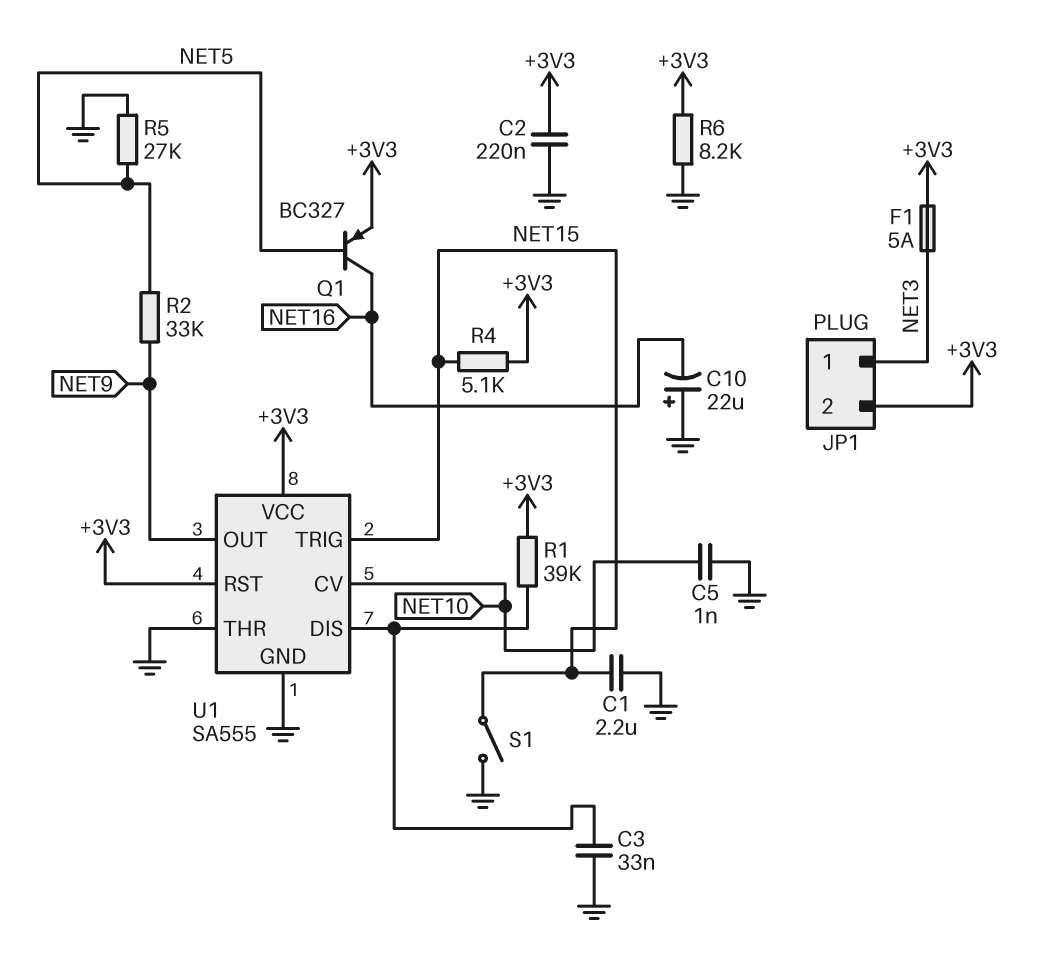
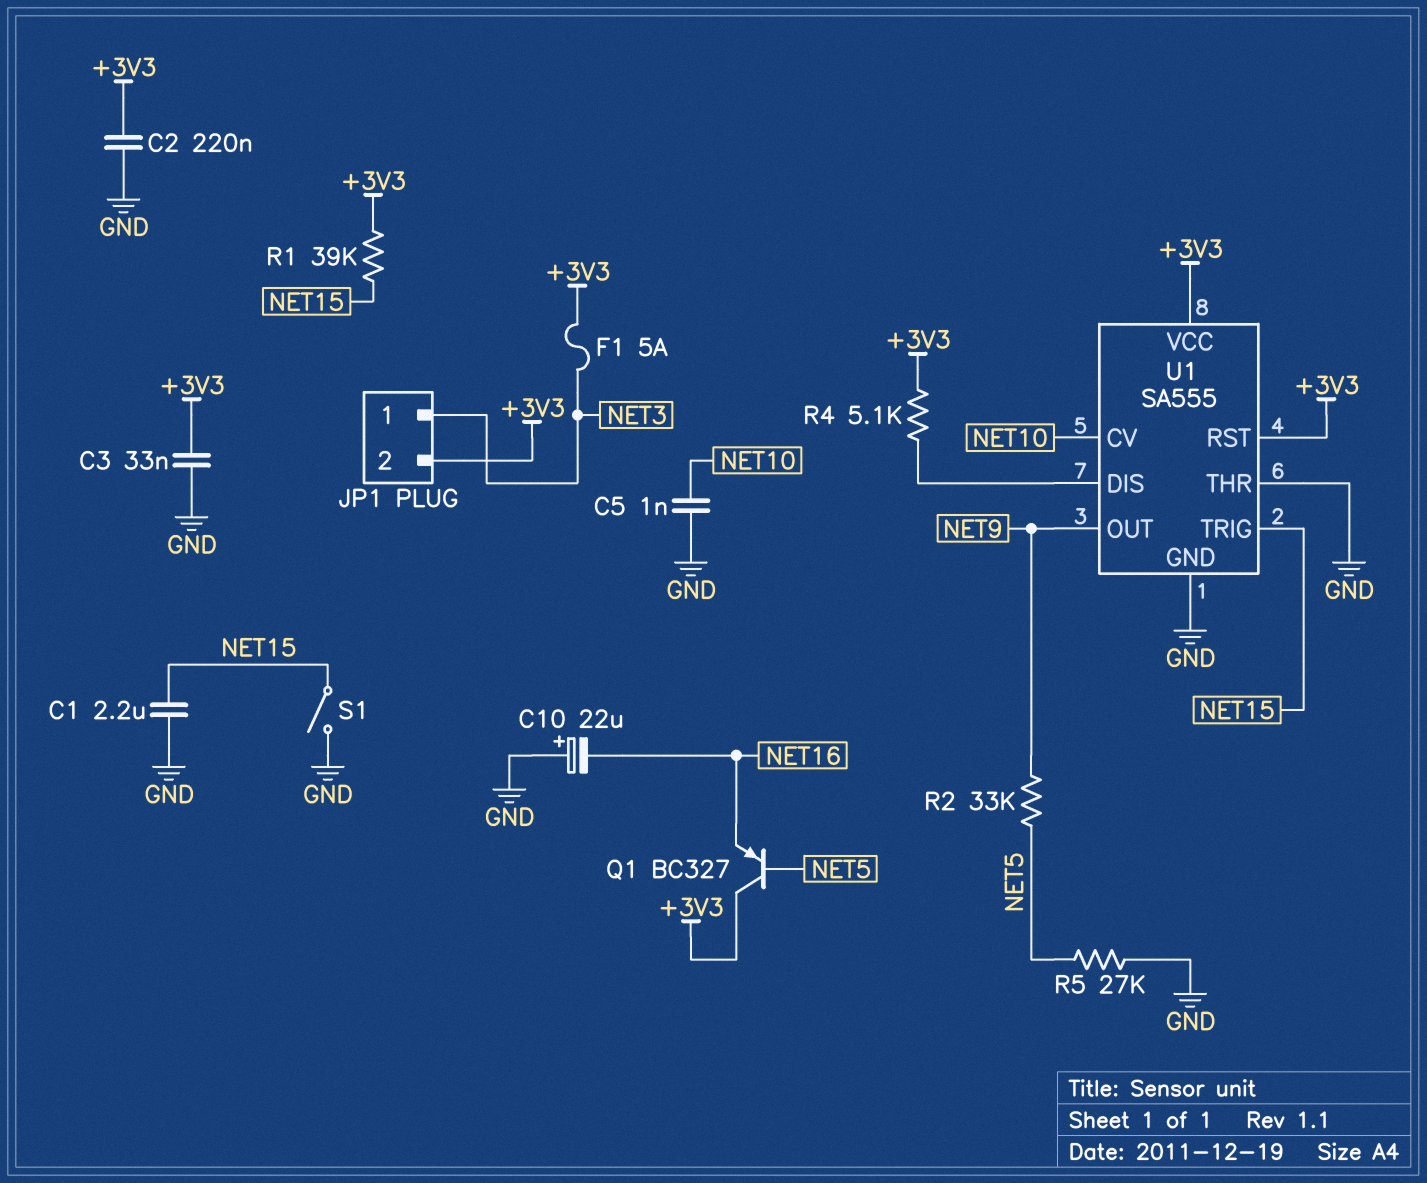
C3: 33nF (GND, U1/DIS) -> 33nF (+3V3, GND)
Q1: PNP BC327 (B NET5, C NET16, E +3V3) -> PNP BC327 (B NET5, C +3V3, E NET16)
R1: 39k (+3V3, U1/DIS) -> 39k (+3V3, NET15)
R4: 5.1k (+3V3, NET15) -> 5.1k (+3V3, U1/DIS)
R6: 8.2k (+3V3, GND) -> none

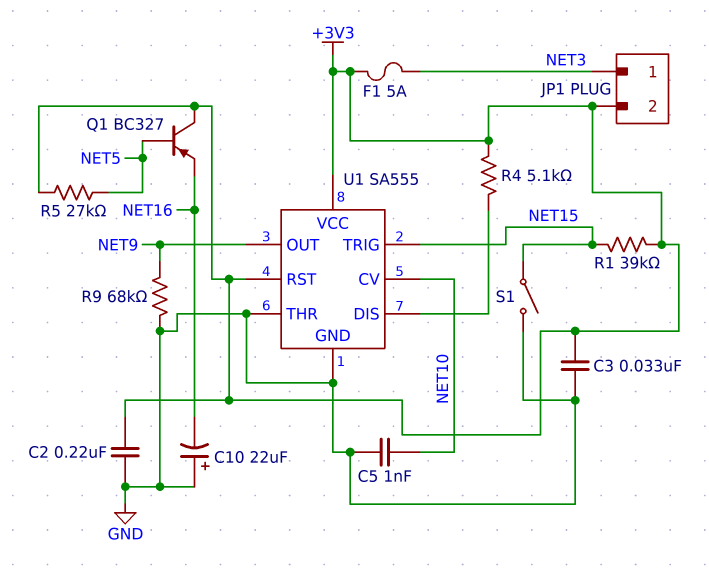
C1: 2.2uF (GND, NET15) -> none
R2: 33k (NET5, NET9) -> none
R5: 27k (GND, NET5) -> 27k (+3V3, NET5)
R9: none -> 68k (GND, NET9)

